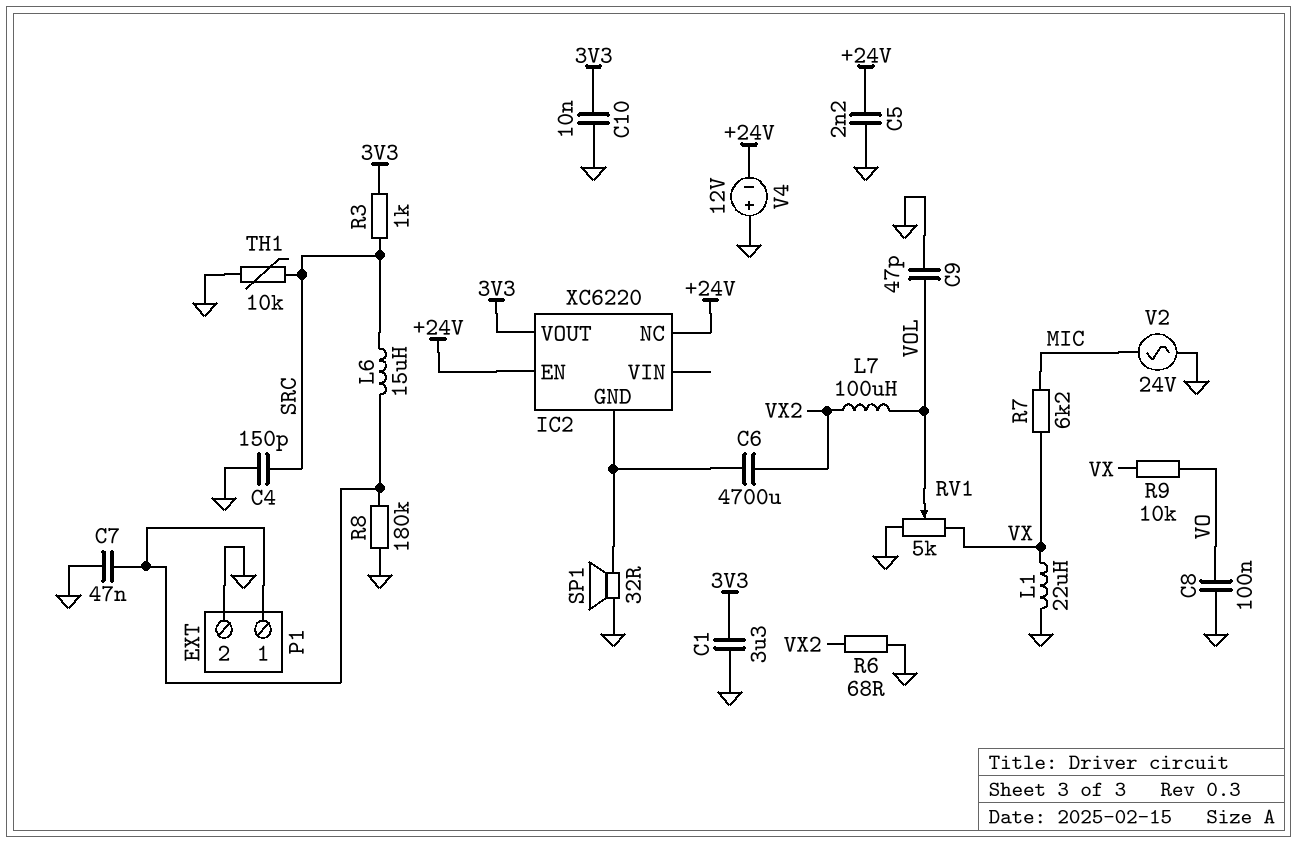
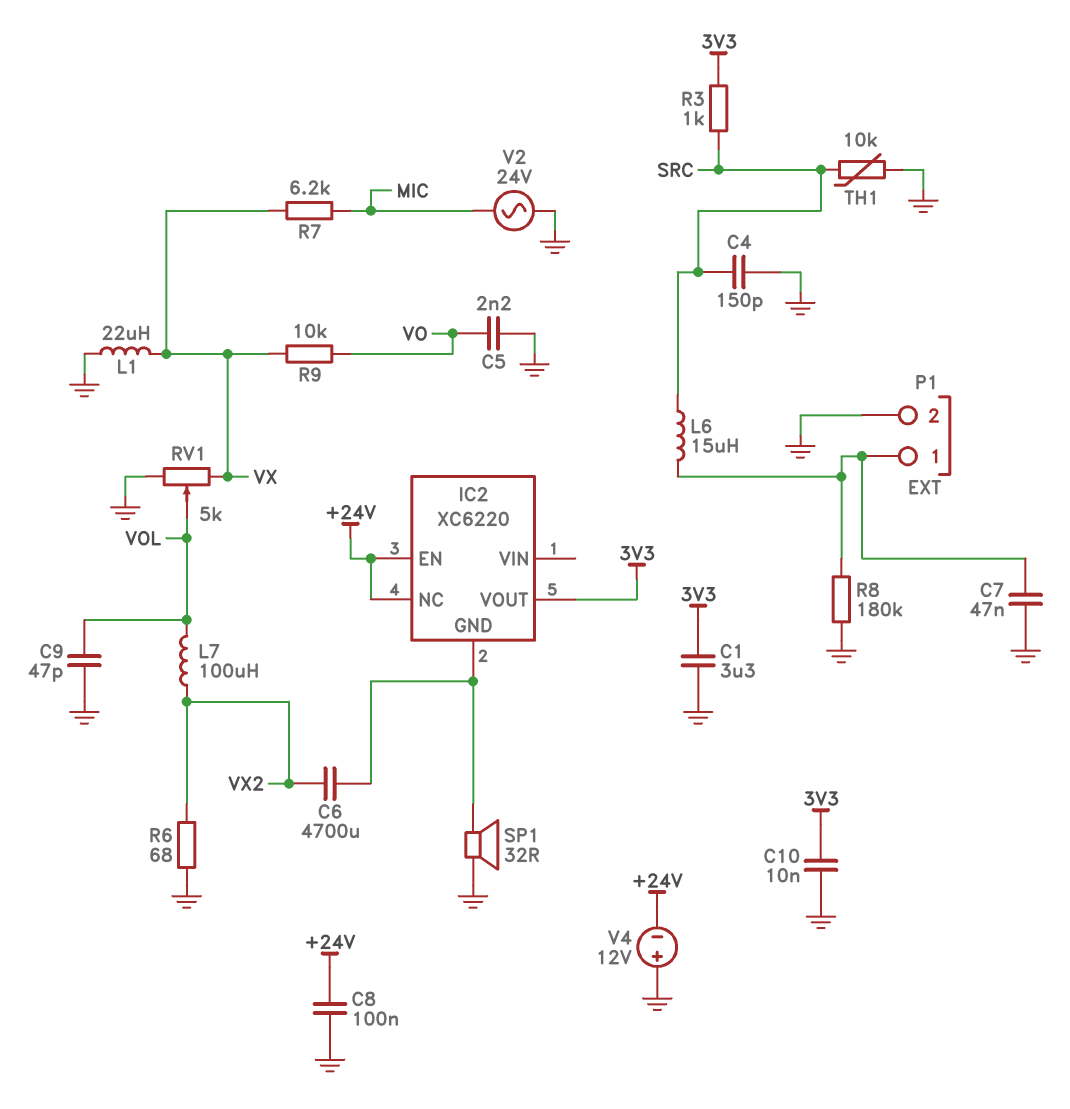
C5: 2.2nF (+24V, GND) -> 2.2nF (GND, VO)
C8: 100nF (GND, VO) -> 100nF (+24V, GND)

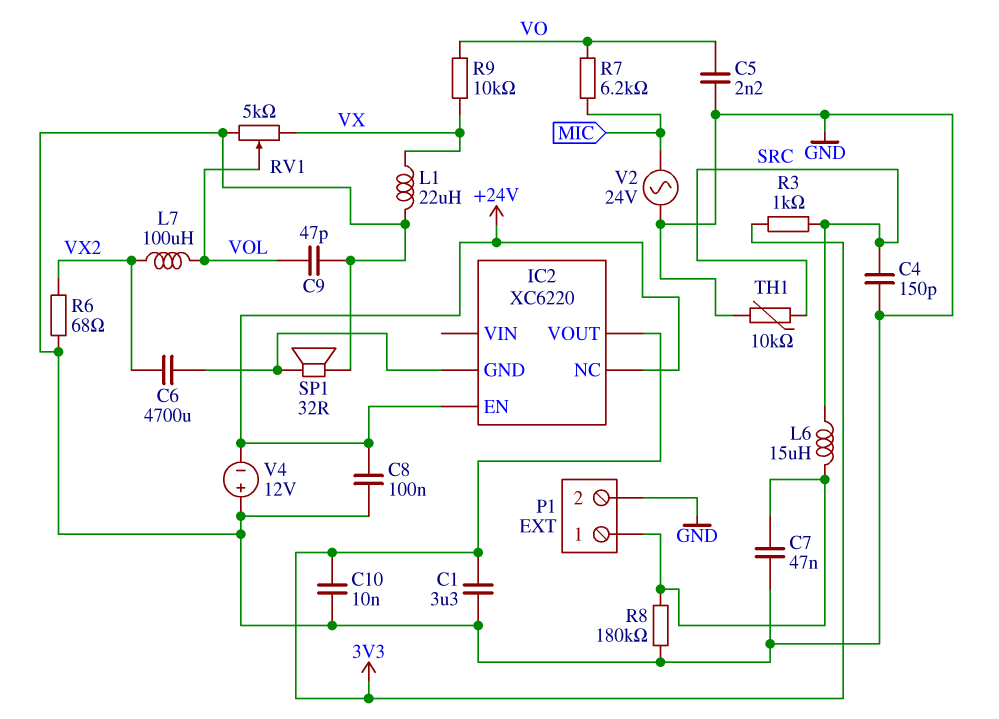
R7: 6.2k (MIC, VX) -> 6.2k (MIC, VO)

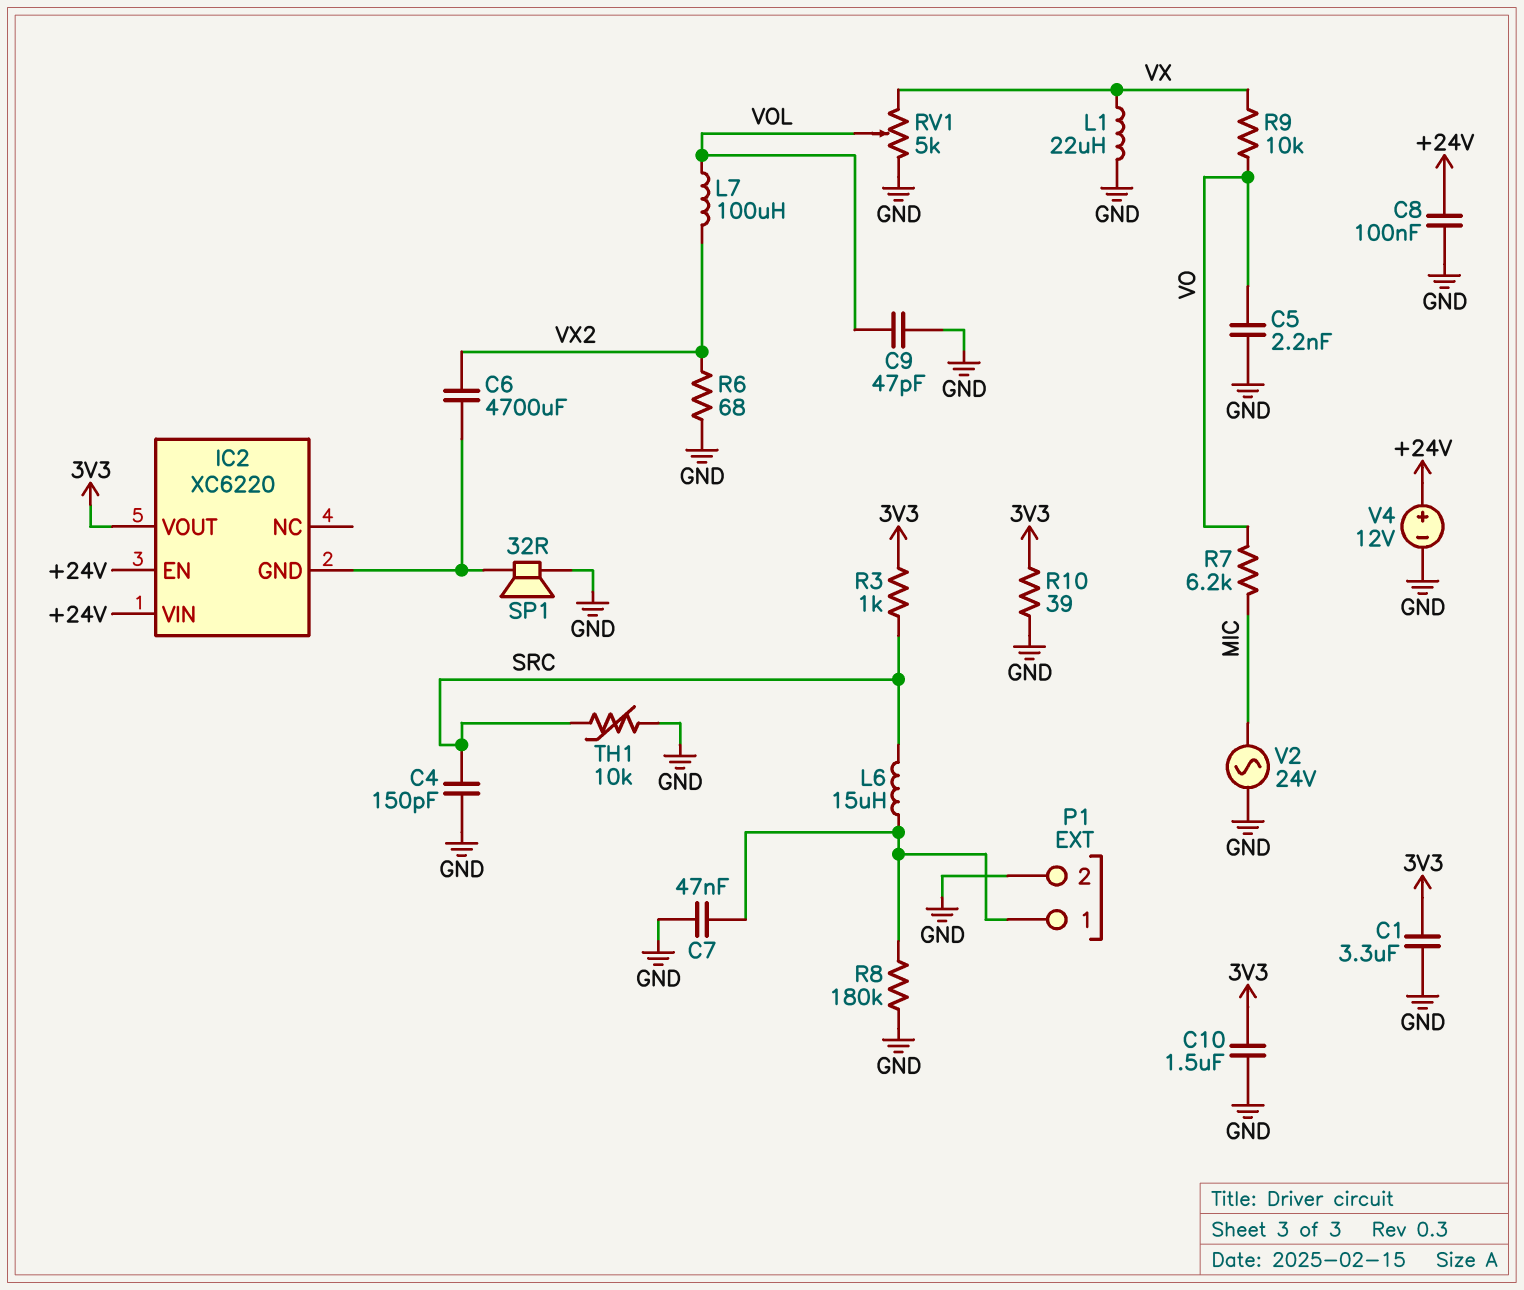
C10: 10nF (3V3, GND) -> 1.5uF (3V3, GND)
IC2 pin NC: +24V -> none
IC2 pin VIN: none -> +24V
R10: none -> 39 (3V3, GND)
V4: 12V (plus GND, minus +24V) -> 12V (plus +24V, minus GND)

